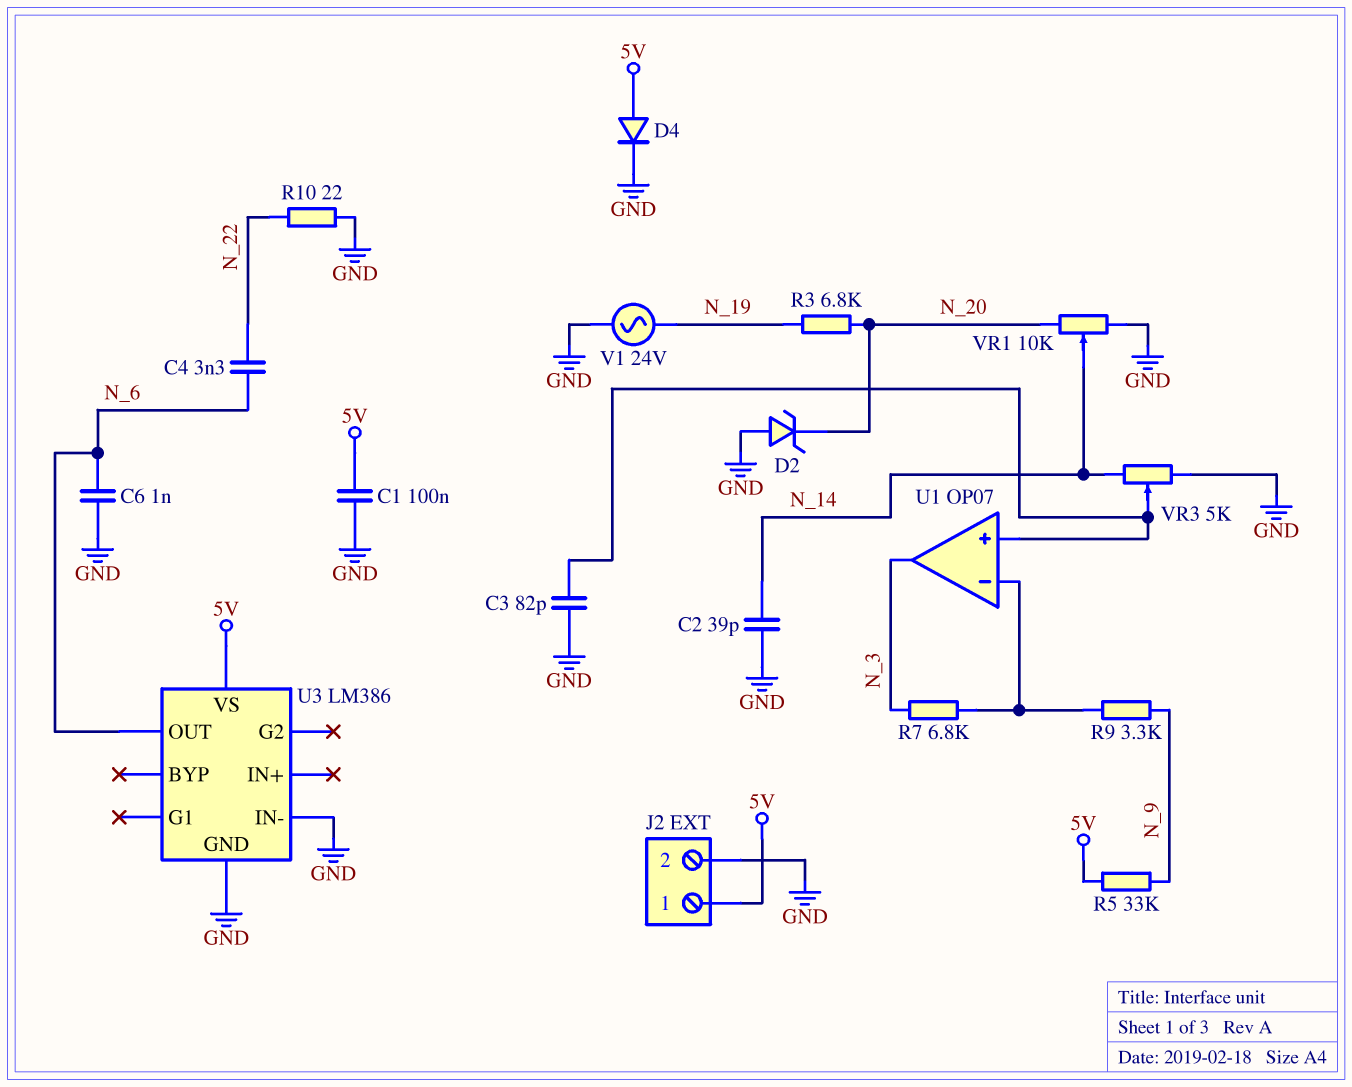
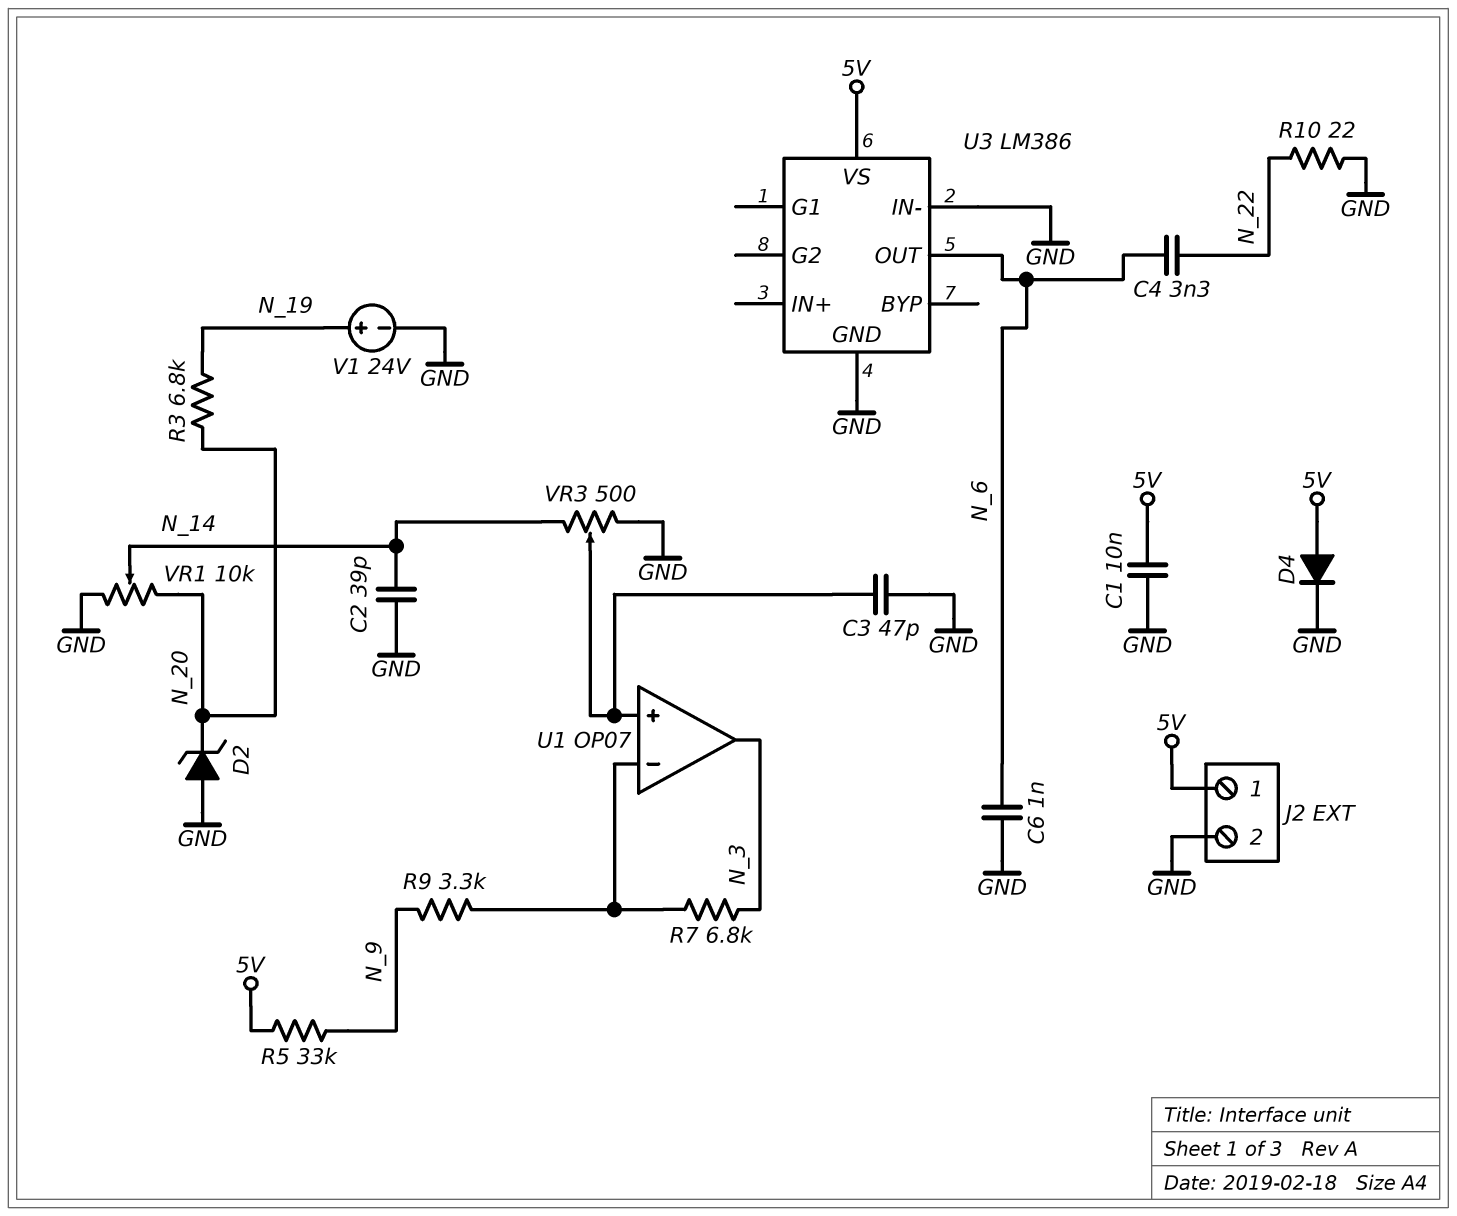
C1: 100nF (5V, GND) -> 10nF (5V, GND)
C3: 82pF (GND, U1/in+) -> 47pF (GND, U1/in+)
V1: AC 24V (GND, N_19) -> 24V (plus N_19, minus GND)
VR3: 5k (GND, N_14, wiper U1/in+) -> 500 (GND, N_14, wiper U1/in+)

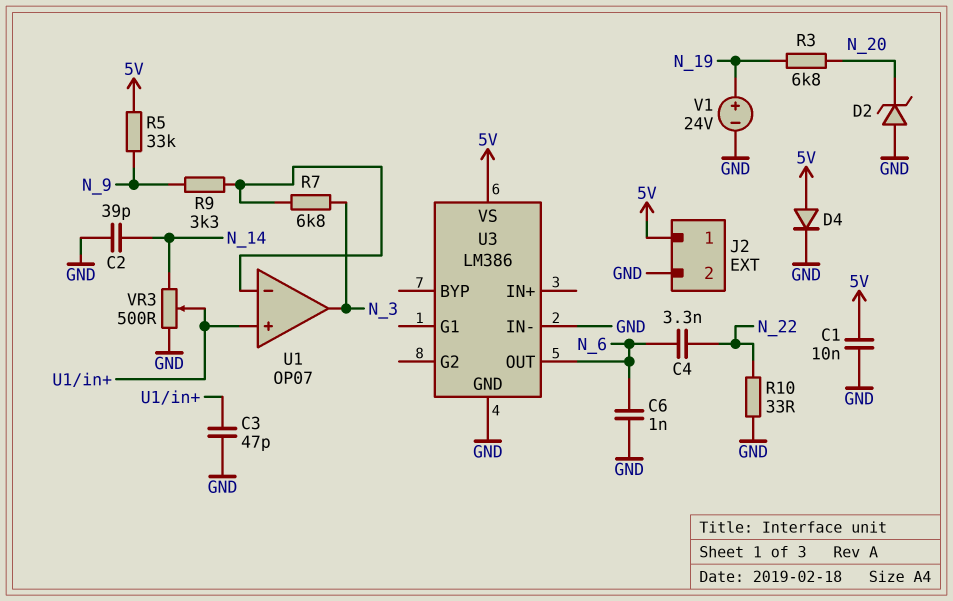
R10: 22 (GND, N_22) -> 33 (GND, N_22)
VR1: 10k (GND, N_20, wiper N_14) -> none

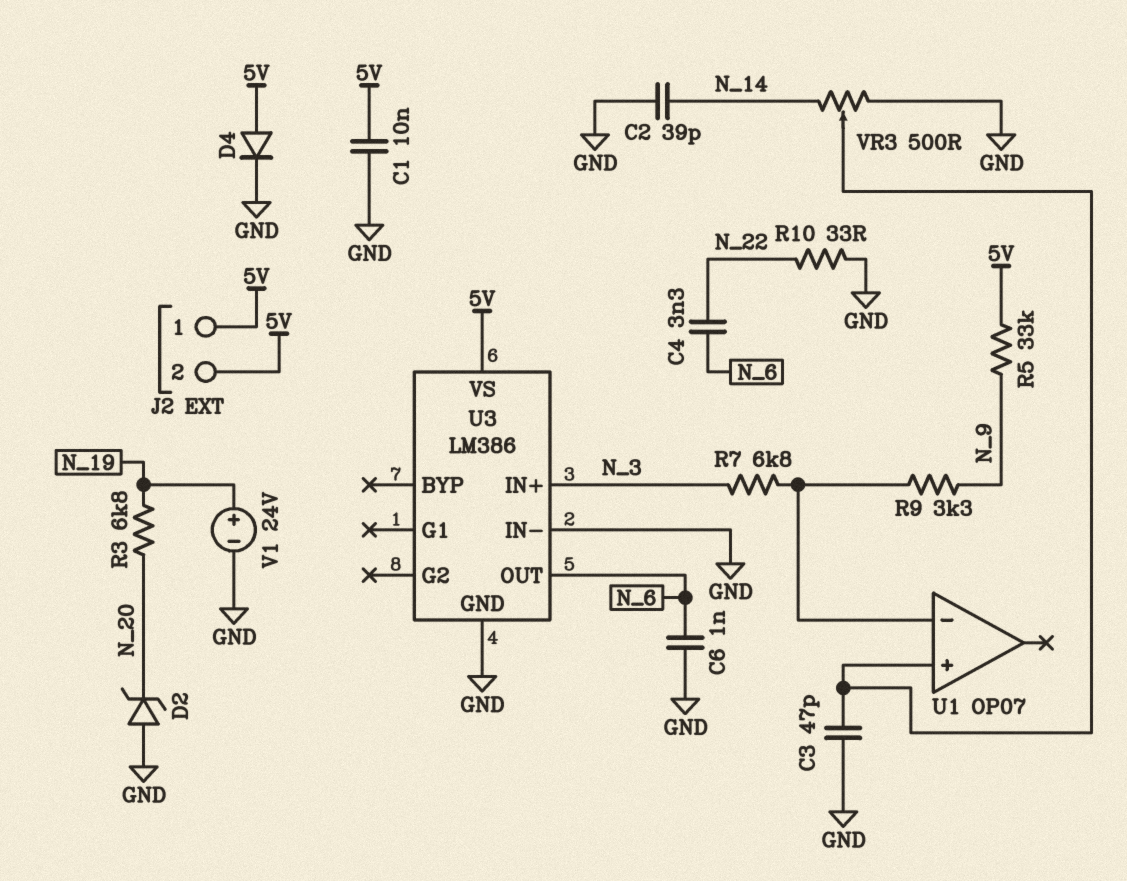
J2 pin 2: GND -> 5V
U1 pin out: N_3 -> none
U3 pin IN+: none -> N_3

